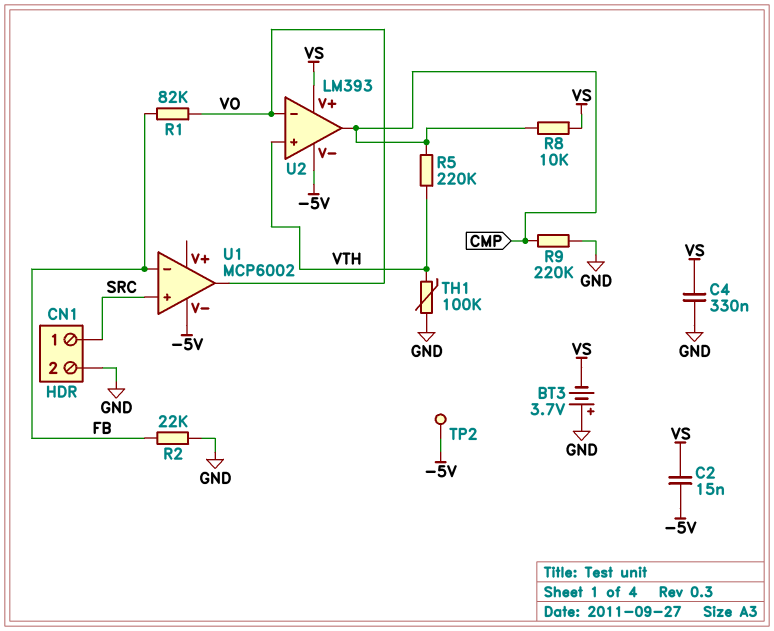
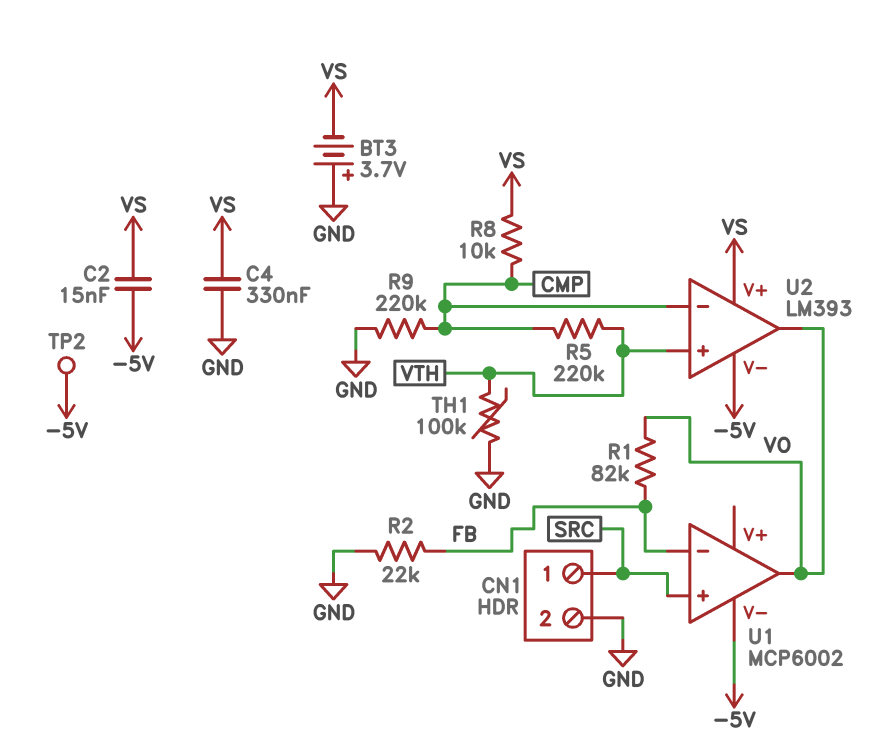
U2 pin in-: VO -> CMP
U2 pin out: CMP -> VO

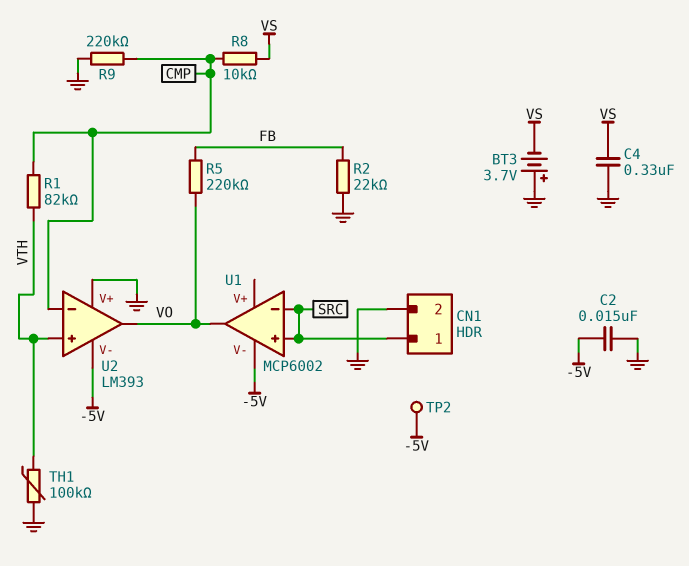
C2: 15nF (-5V, VS) -> 15nF (-5V, GND)
R1: 82k (FB, VO) -> 82k (CMP, VTH)
R5: 220k (CMP, VTH) -> 220k (FB, VO)
U1 pin in-: FB -> SRC
U2 pin V+: VS -> GND

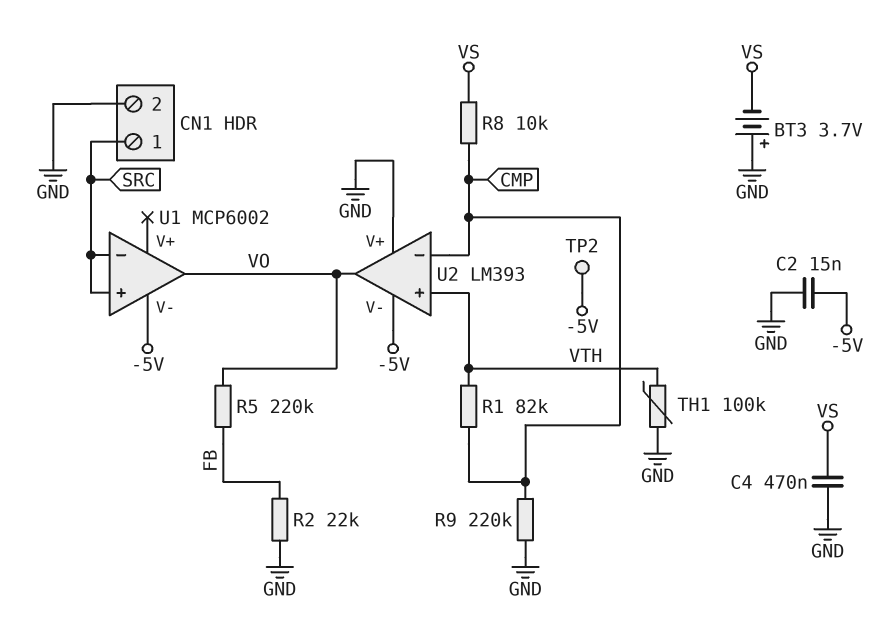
C4: 330nF (GND, VS) -> 470nF (GND, VS)

